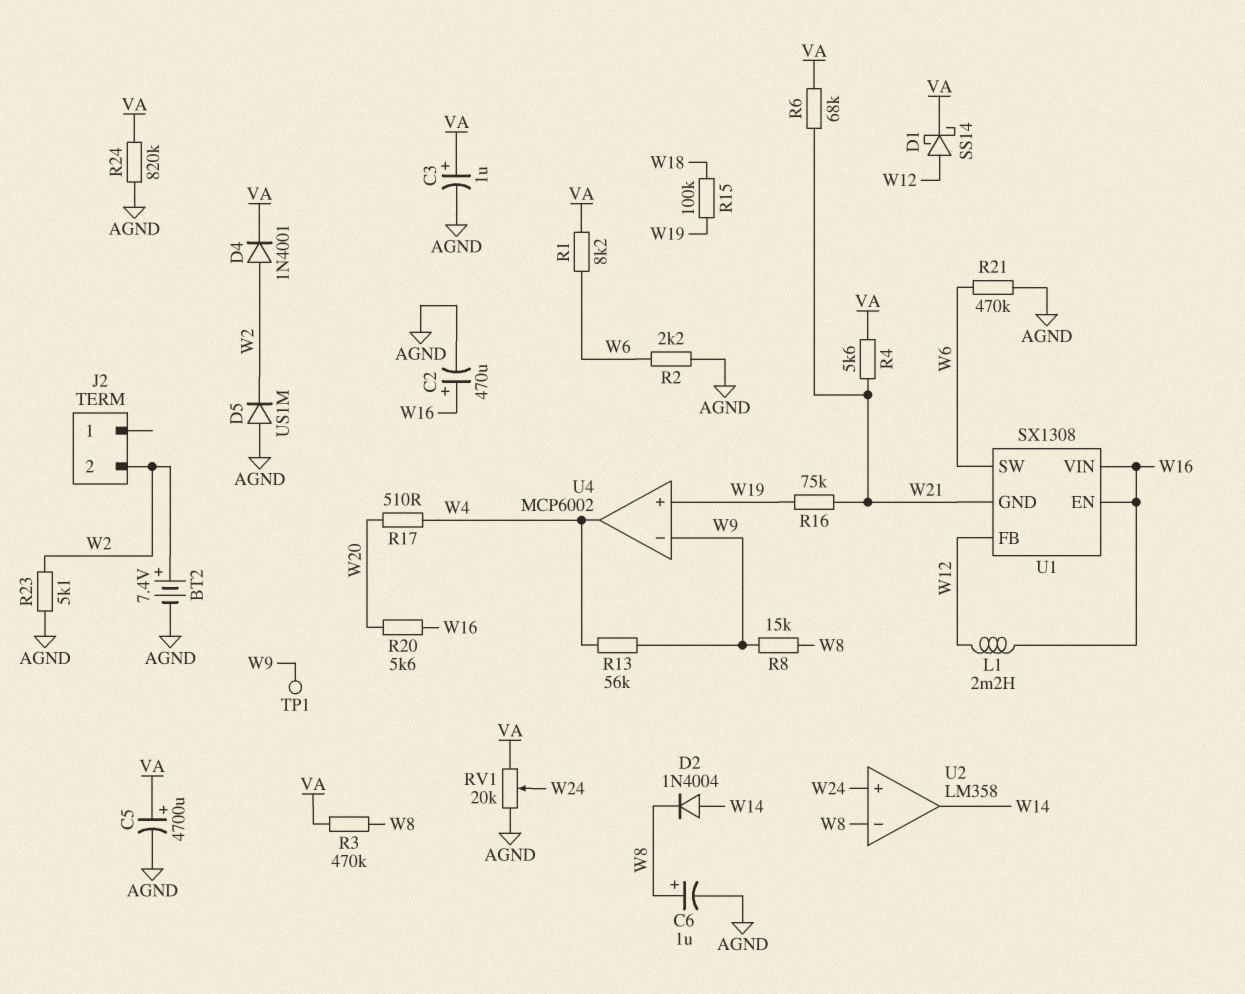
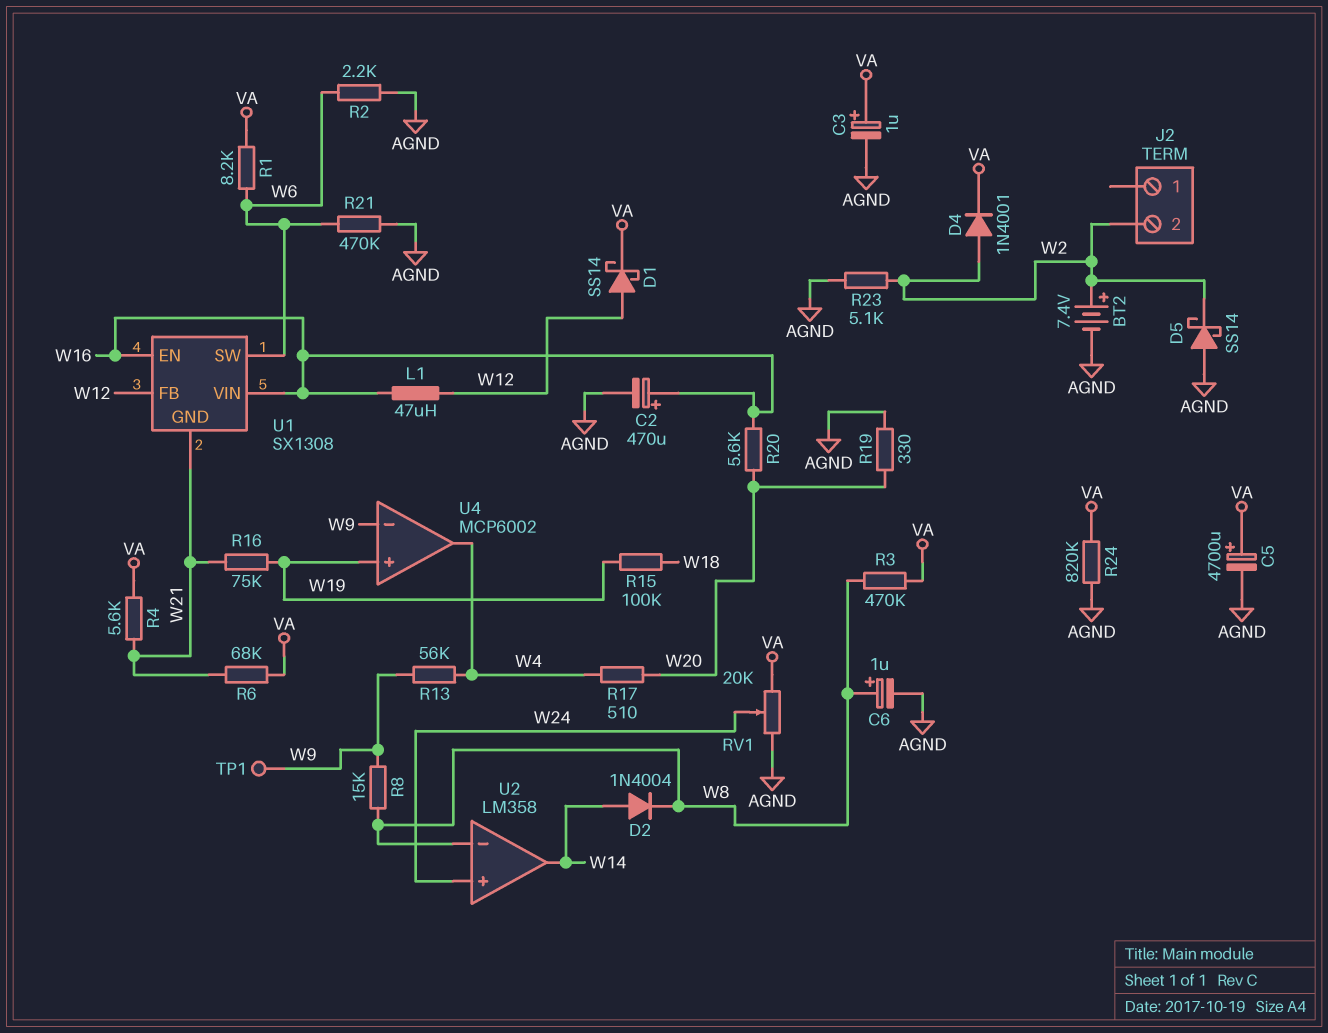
D5: diode US1M (A AGND, K W2) -> schottky SS14 (A AGND, K W2)
L1: 2.2mH (W12, W16) -> 47uH (W12, W16)
R19: none -> 330 (AGND, W20)

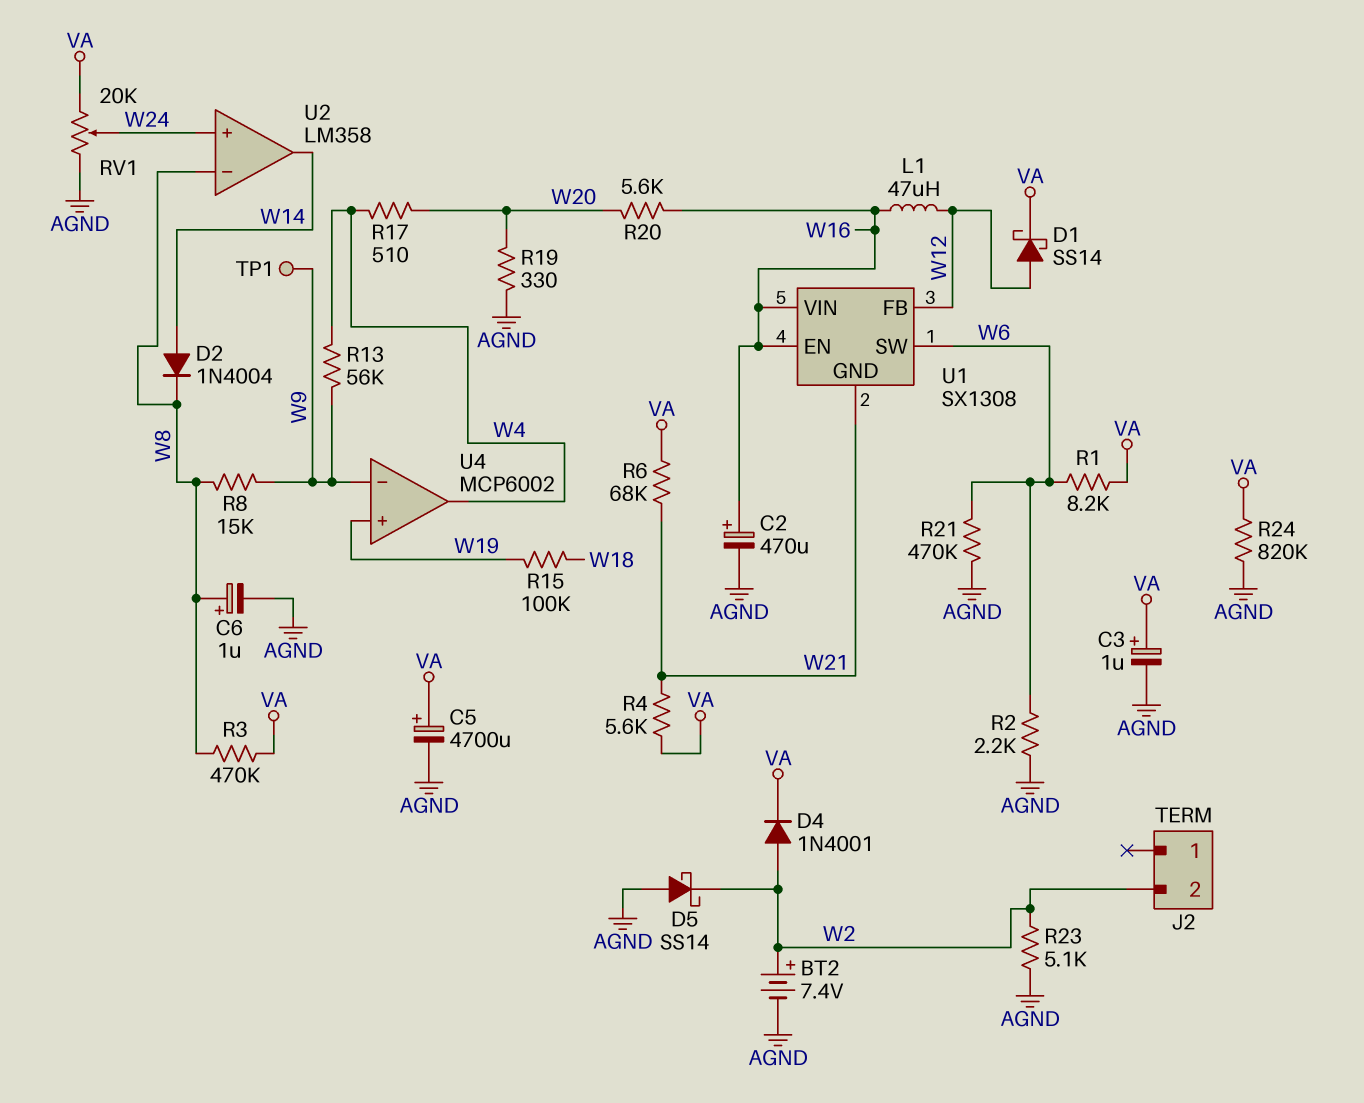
R16: 75k (W19, W21) -> none

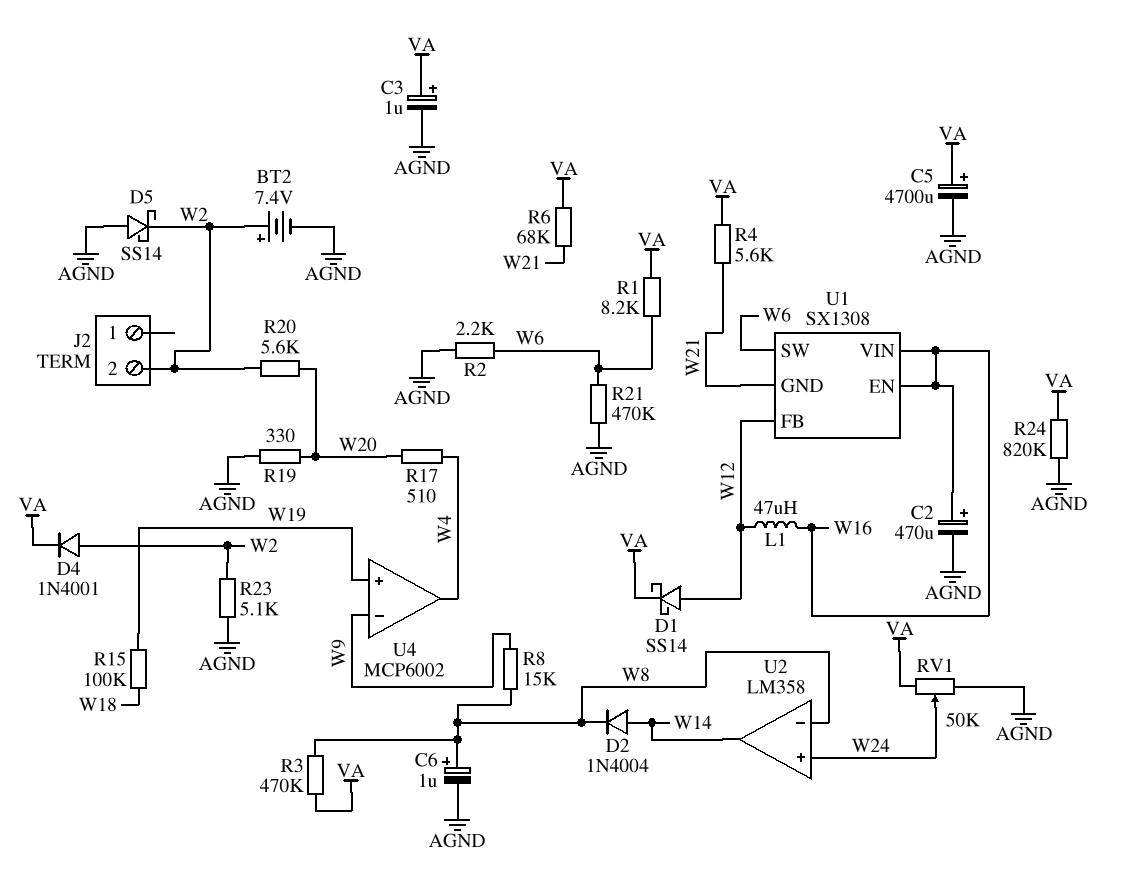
R13: 56k (W4, W9) -> none
R20: 5.6k (W16, W20) -> 5.6k (W2, W20)
RV1: 20k (AGND, VA, wiper W24) -> 50k (AGND, VA, wiper W24)
TP1: test point (W9) -> none

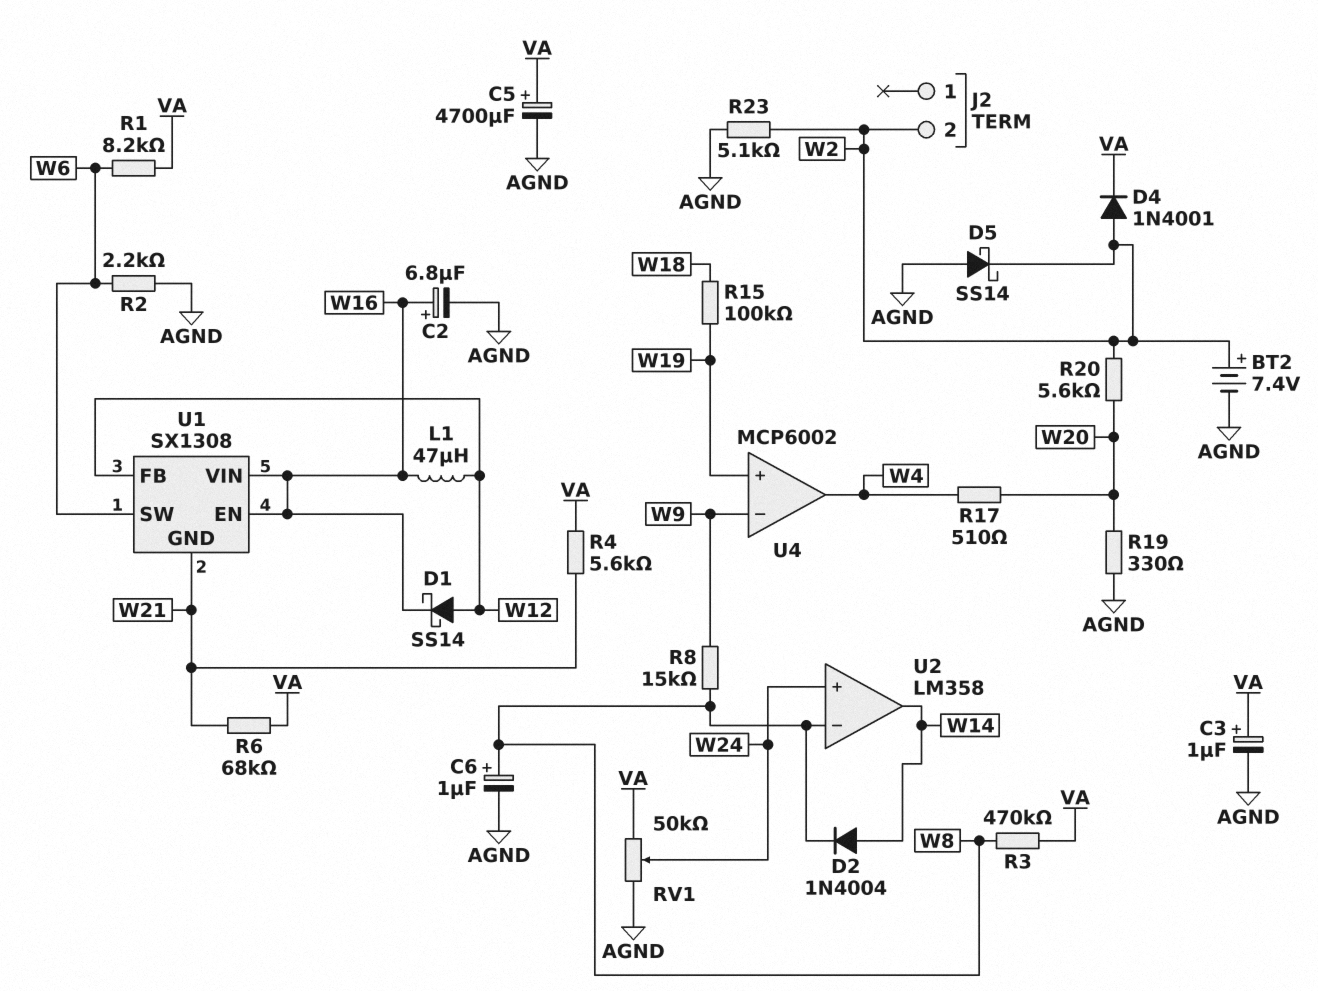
C2: 470uF (plus W16, minus AGND) -> 6.8uF (plus W16, minus AGND)
D1: schottky SS14 (A W12, K VA) -> schottky SS14 (A W12, K W16)
R21: 470k (AGND, W6) -> none
R24: 820k (AGND, VA) -> none

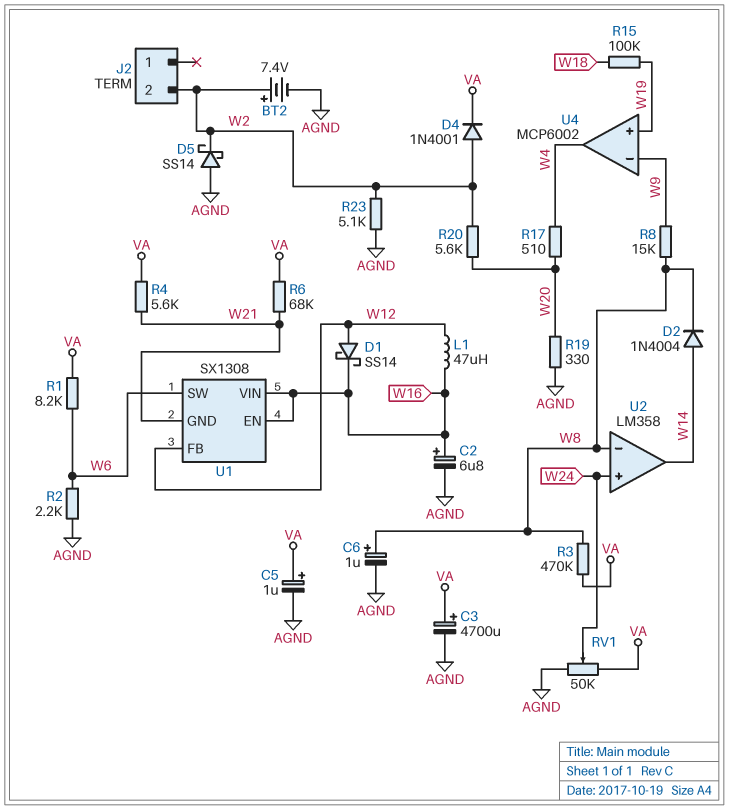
C3: 1uF (plus VA, minus AGND) -> 4700uF (plus VA, minus AGND)
C5: 4700uF (plus VA, minus AGND) -> 1uF (plus VA, minus AGND)

